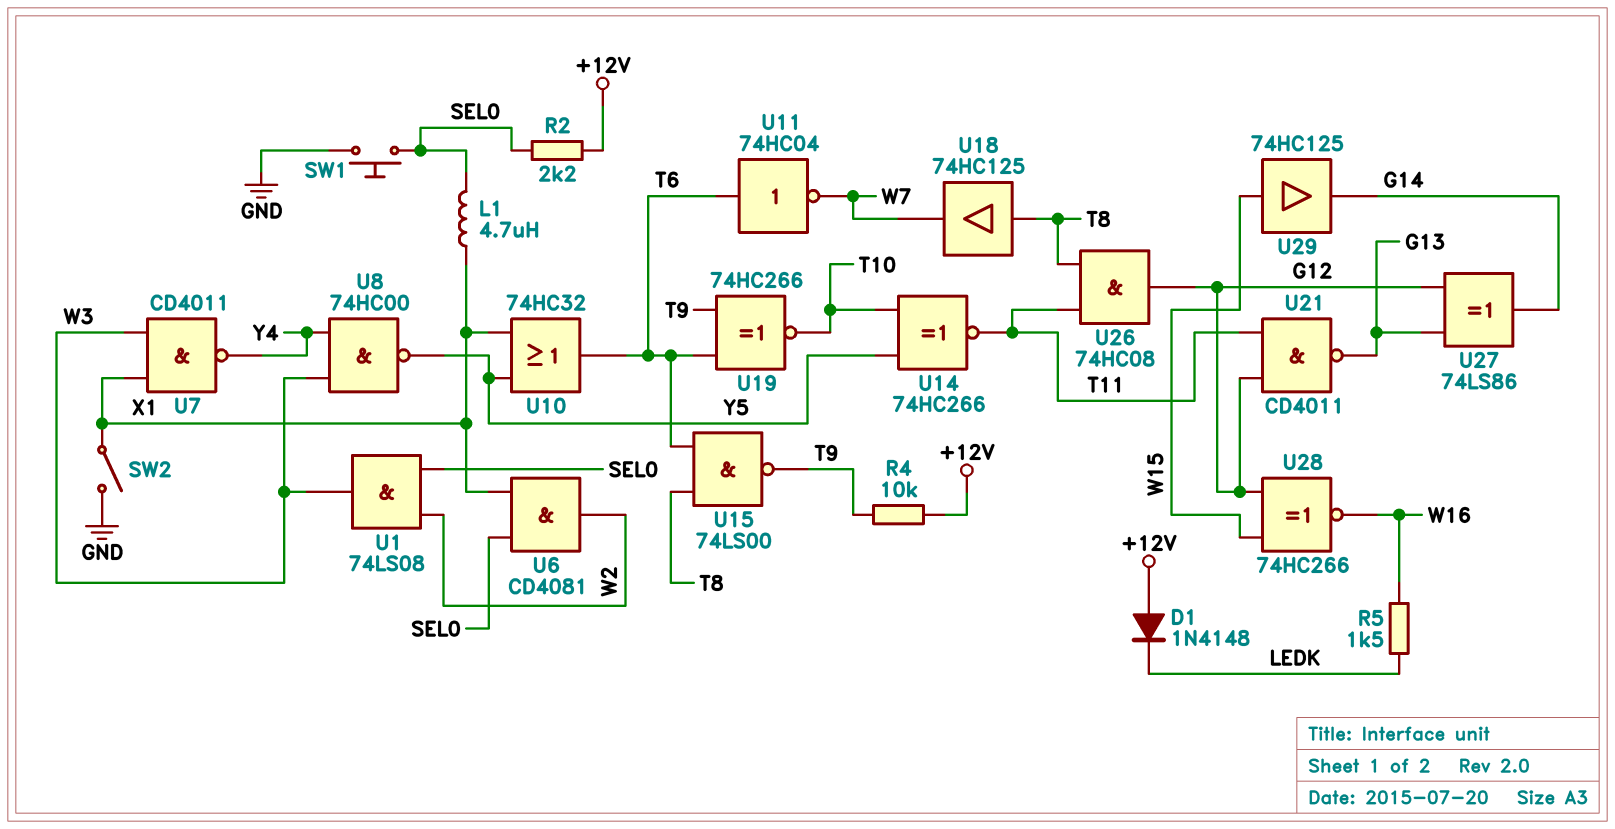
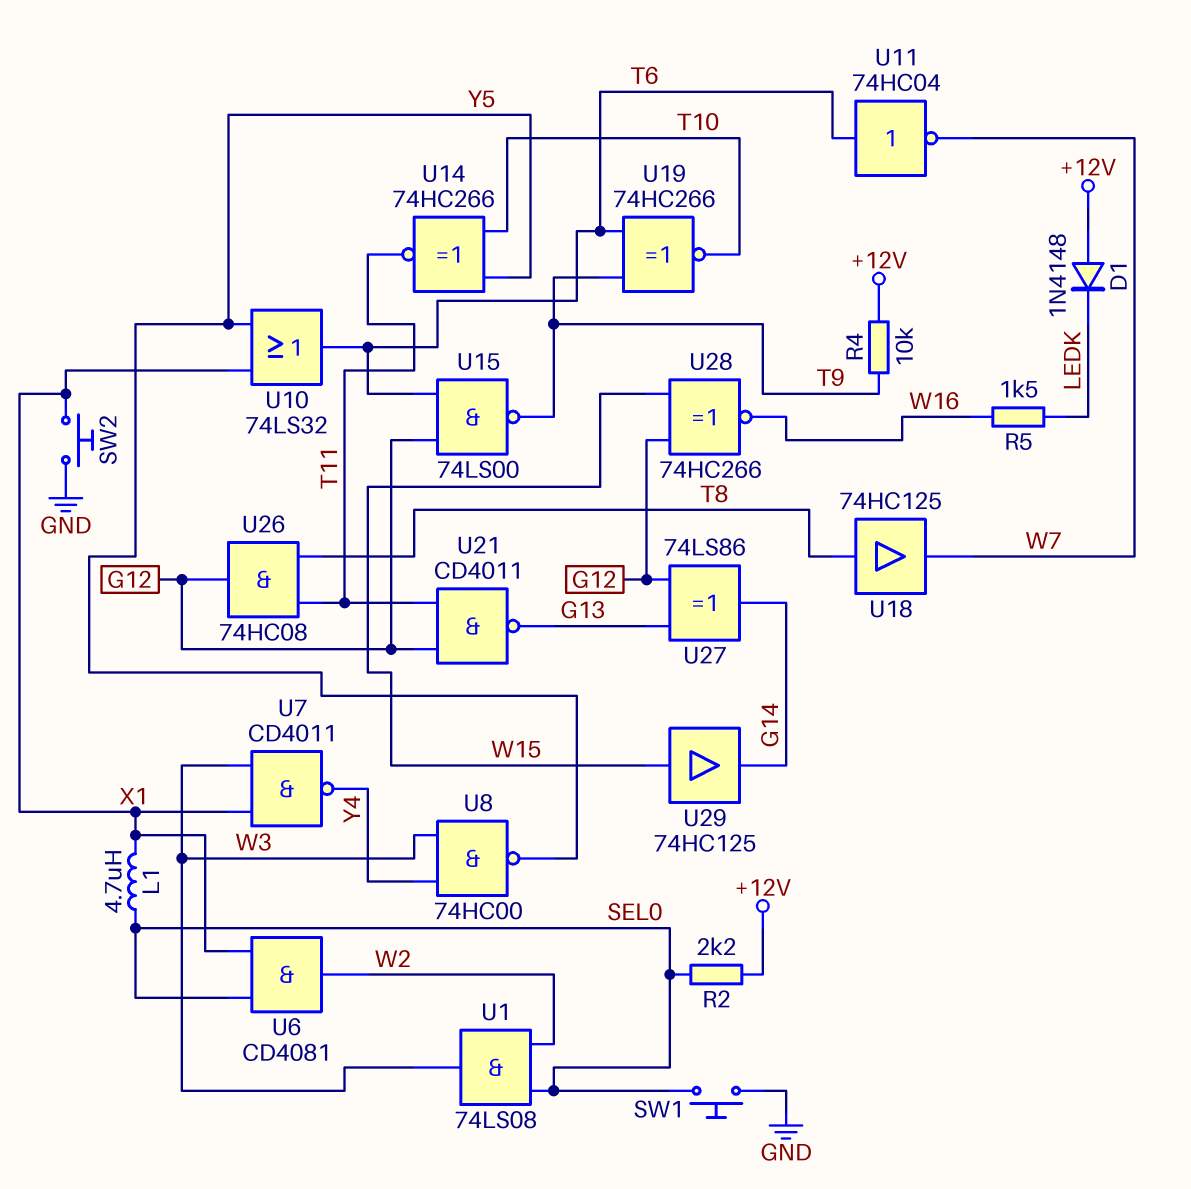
SW2: switch (GND, X1) -> button (GND, X1)
U10: OR 74HC32 (in X1, in Y5, out T6) -> OR 74LS32 (in X1, in Y5, out T6)
U15: NAND 74LS00 (in T6, in T8, out T9) -> NAND 74LS00 (in G12, in T6, out T9)

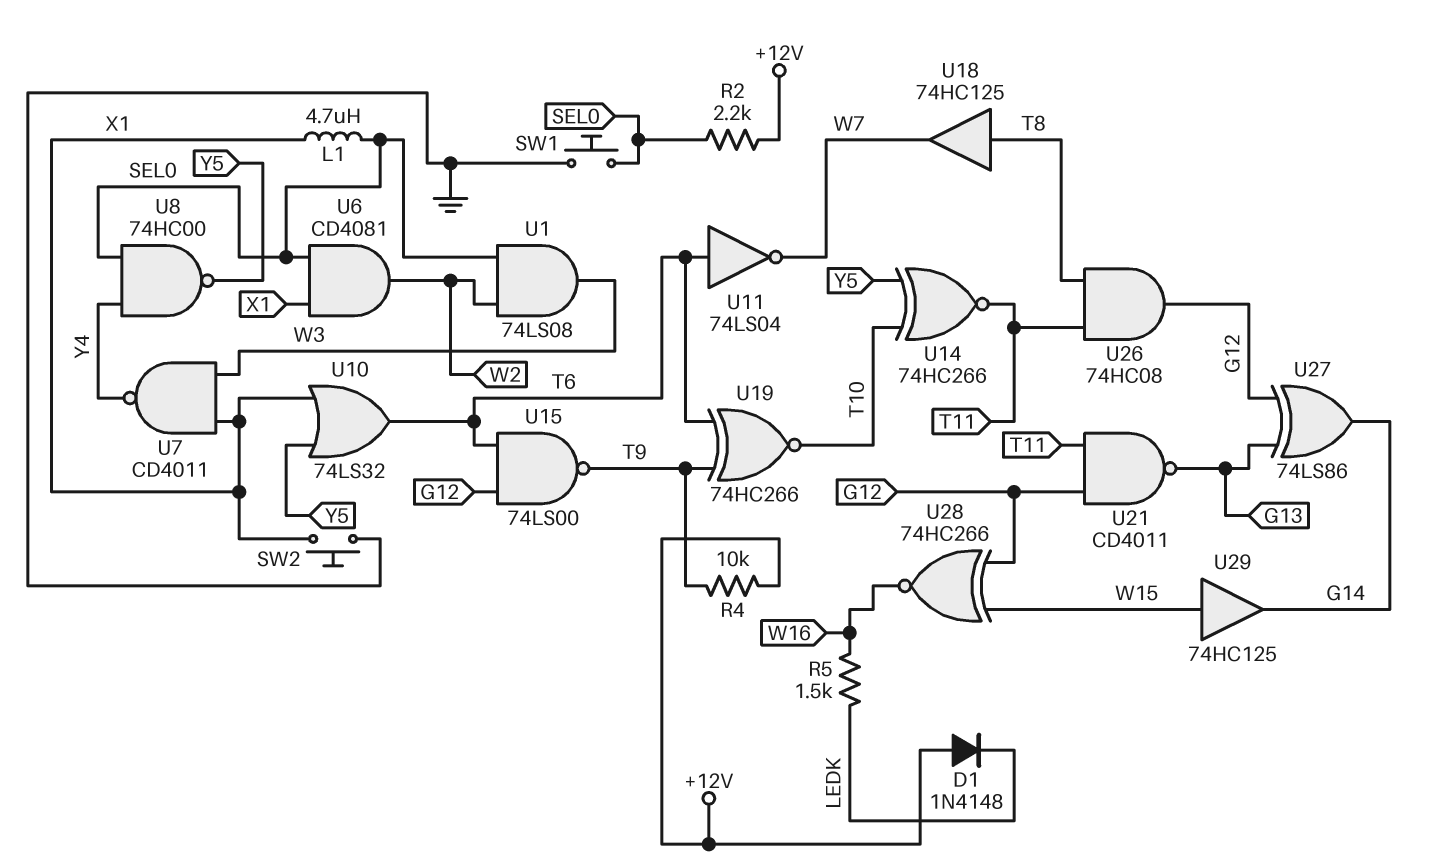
U8: NAND 74HC00 (in W3, in Y4, out Y5) -> NAND 74HC00 (in SEL0, in Y4, out Y5)
U11: NOT 74HC04 (in T6, out W7) -> NOT 74LS04 (in T6, out W7)

